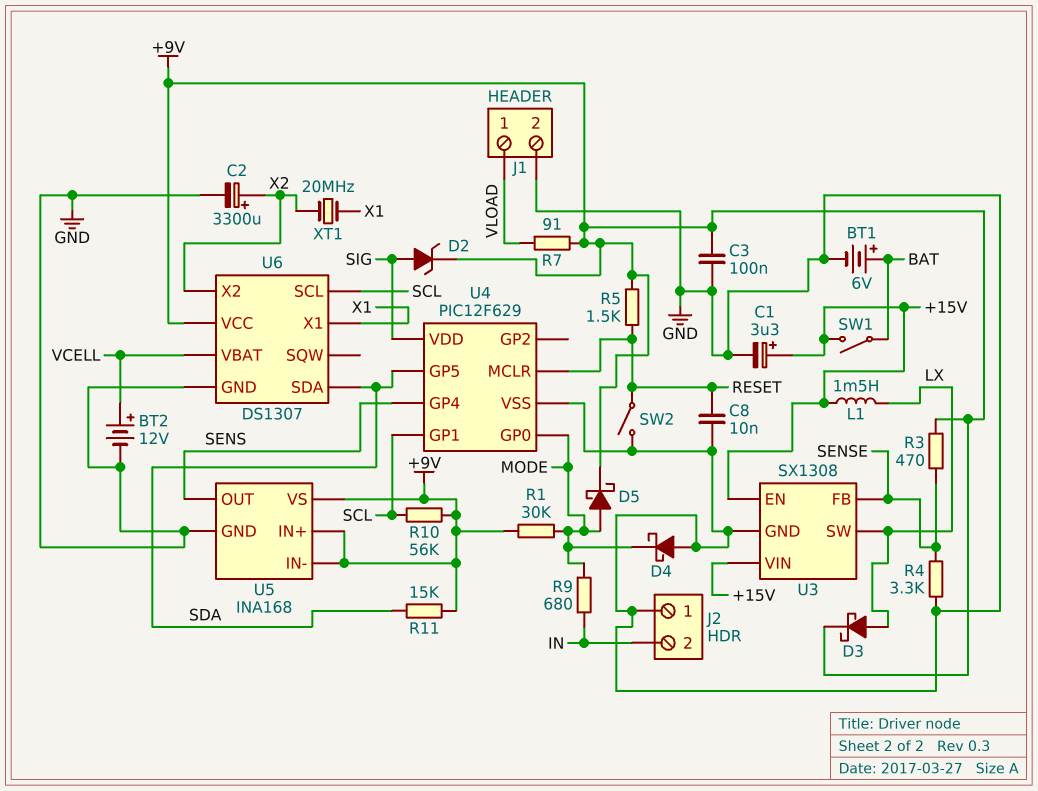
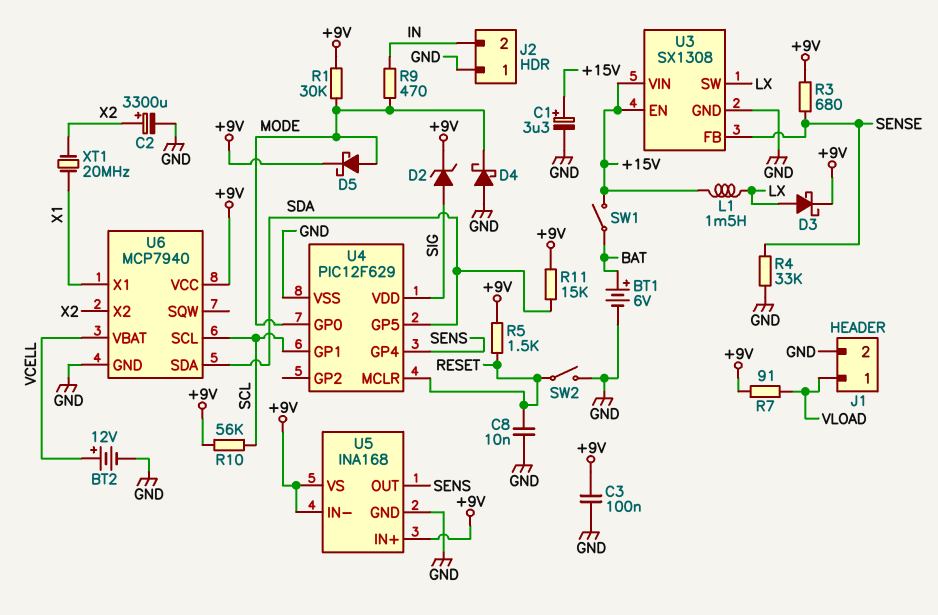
R3: 470 (+9V, SENSE) -> 680 (+9V, SENSE)
R4: 3.3k (GND, SENSE) -> 33k (GND, SENSE)
R9: 680 (IN, MODE) -> 470 (IN, MODE)
U6: DS1307 -> MCP7940

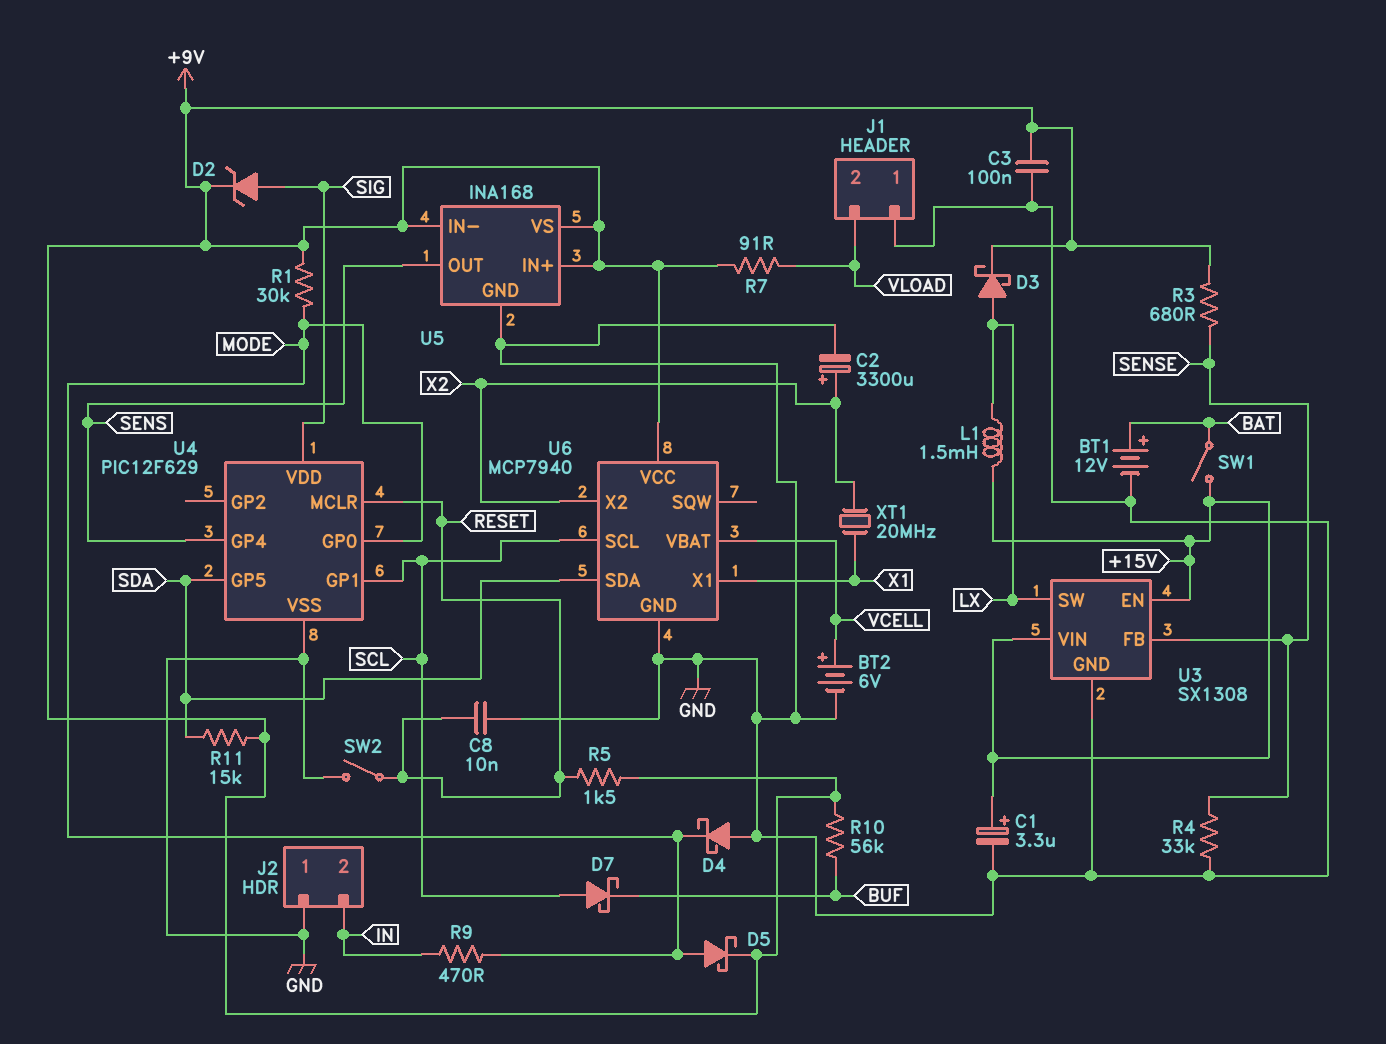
BT1: 6V (plus BAT, minus GND) -> 12V (plus BAT, minus GND)
BT2: 12V (plus VCELL, minus GND) -> 6V (plus VCELL, minus GND)
D7: none -> schottky (A SCL, K BUF)
J1 pin 1: VLOAD -> GND
J1 pin 2: GND -> VLOAD
R10: 56k (+9V, SCL) -> 56k (+9V, BUF)

